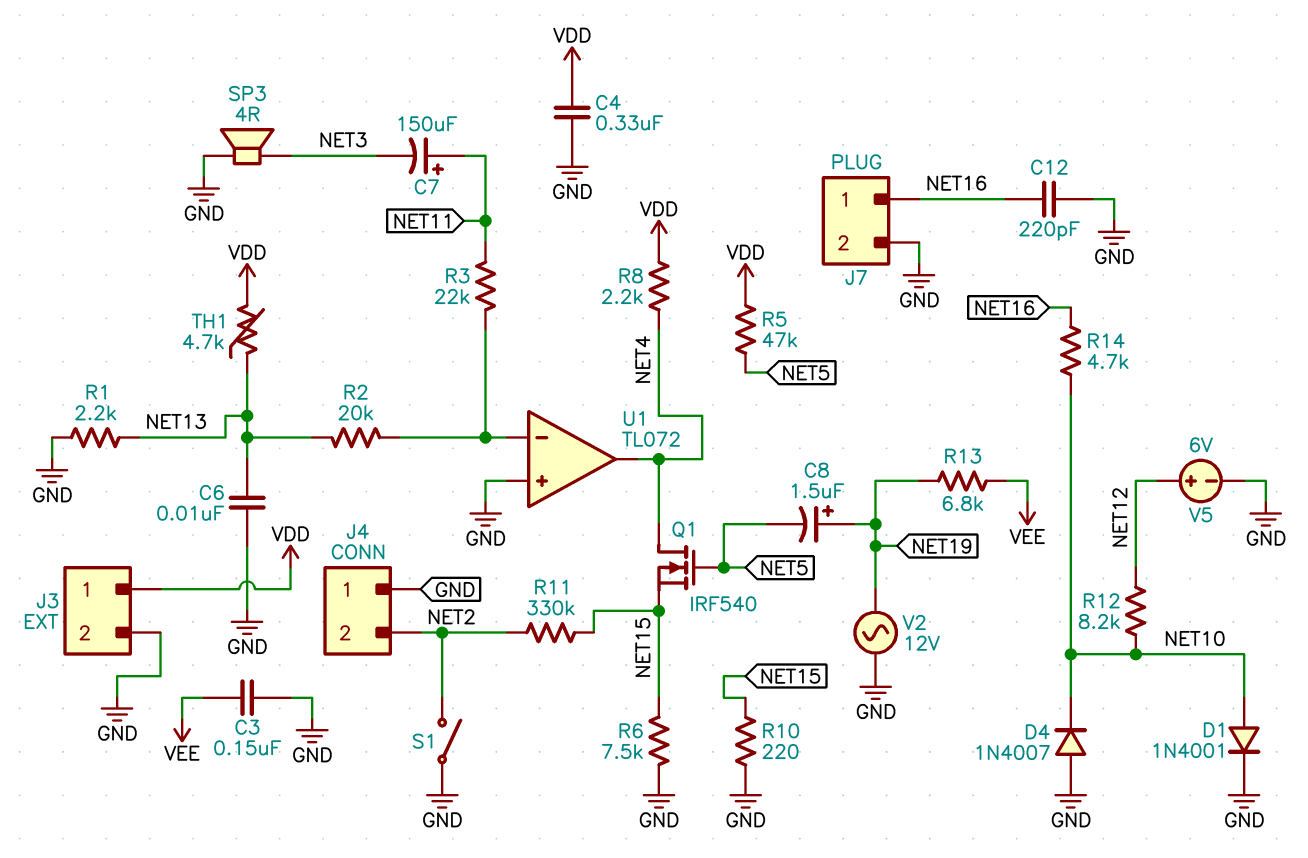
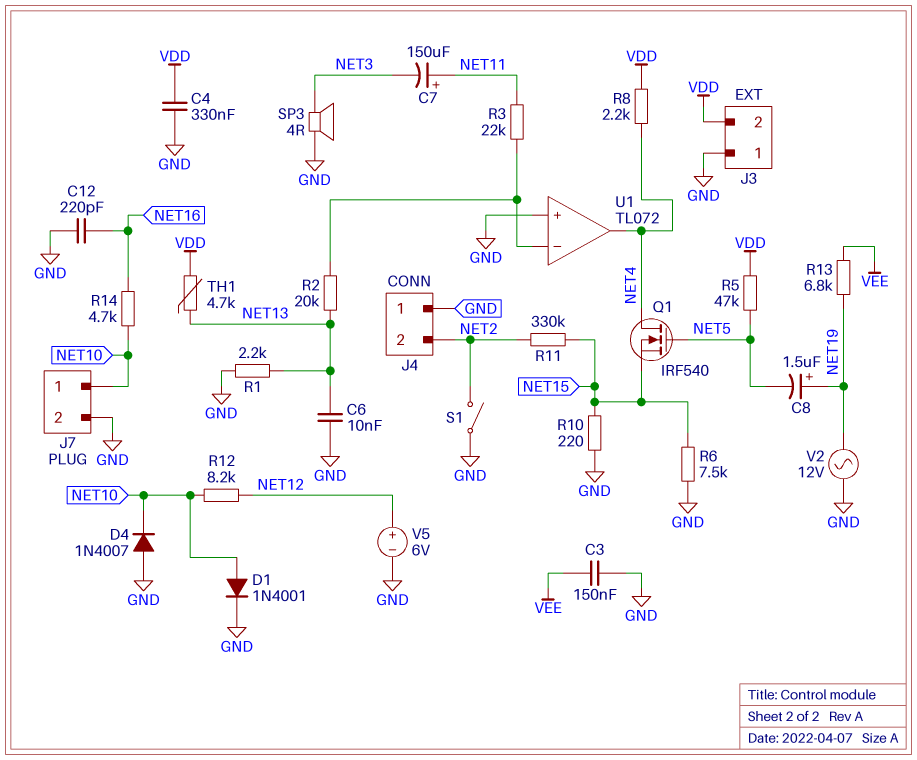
J3 pin 1: VDD -> GND
J3 pin 2: GND -> VDD
J7 pin 1: NET16 -> NET10

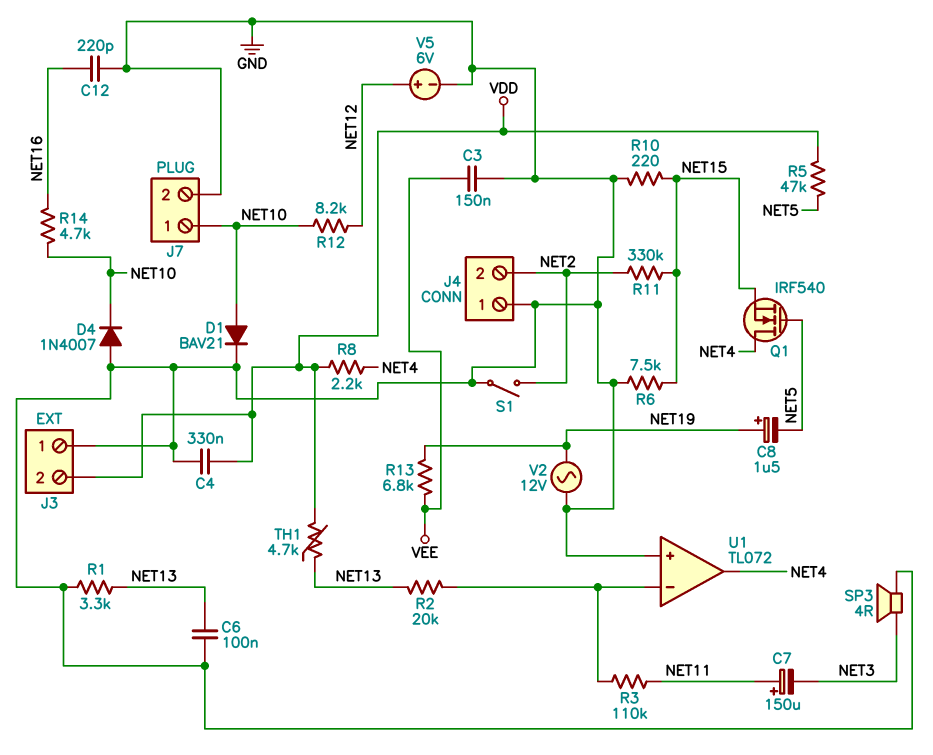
C6: 10nF (GND, NET13) -> 100nF (GND, NET13)
D1: diode 1N4001 (A NET10, K GND) -> diode BAV21 (A NET10, K GND)
R1: 2.2k (GND, NET13) -> 3.3k (GND, NET13)
R3: 22k (NET11, U1/in-) -> 110k (NET11, U1/in-)

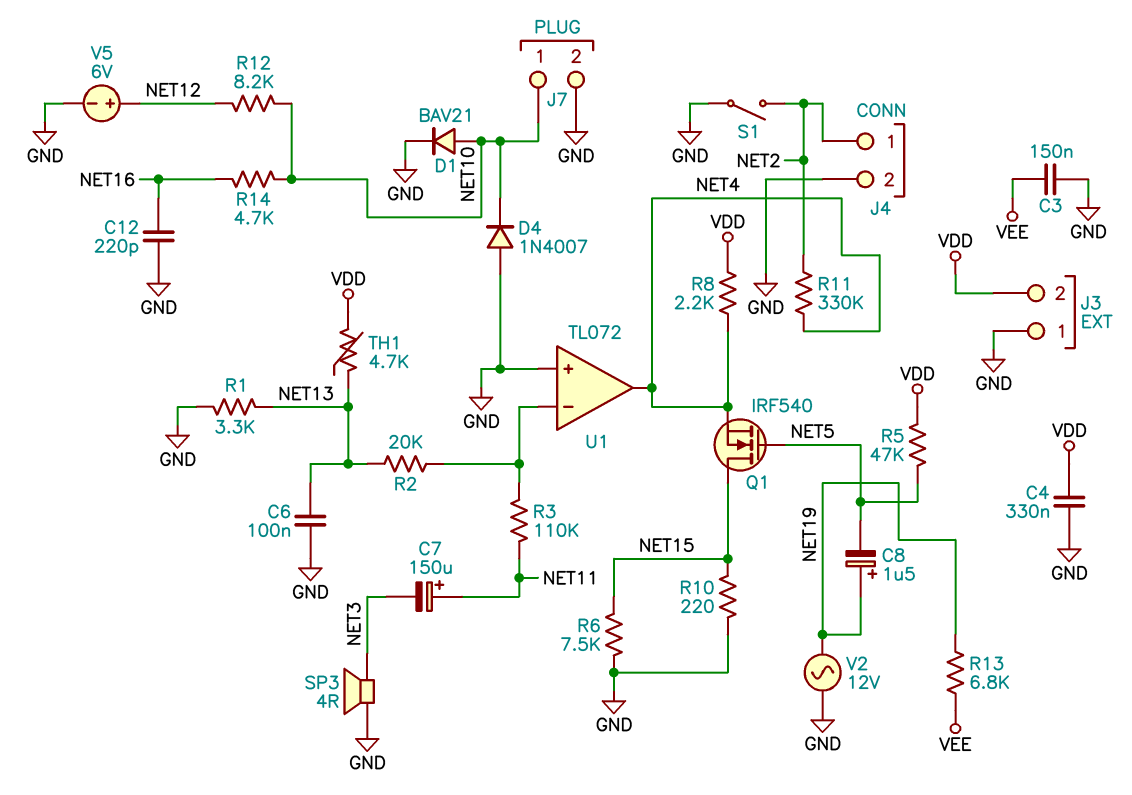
J4 pin 1: GND -> NET2
J4 pin 2: NET2 -> GND
Q1: NMOS IRF540 (G NET5, D NET4, S NET15) -> NMOS IRF540 (G NET5, D NET15, S NET4)
R11: 330k (NET2, NET15) -> 330k (NET2, NET4)

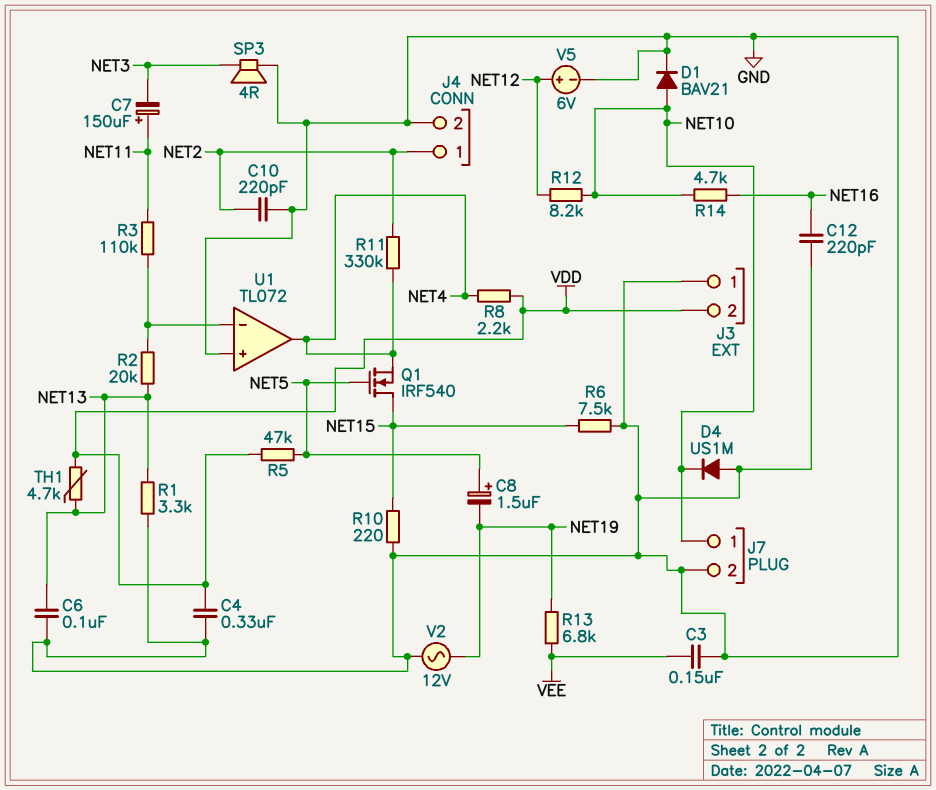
C8: 1.5uF (plus NET19, minus NET5) -> 1.5uF (plus NET5, minus NET19)
C10: none -> 220pF (GND, NET2)
D4: diode 1N4007 (A GND, K NET10) -> diode US1M (A GND, K NET10)
S1: switch (GND, NET2) -> none

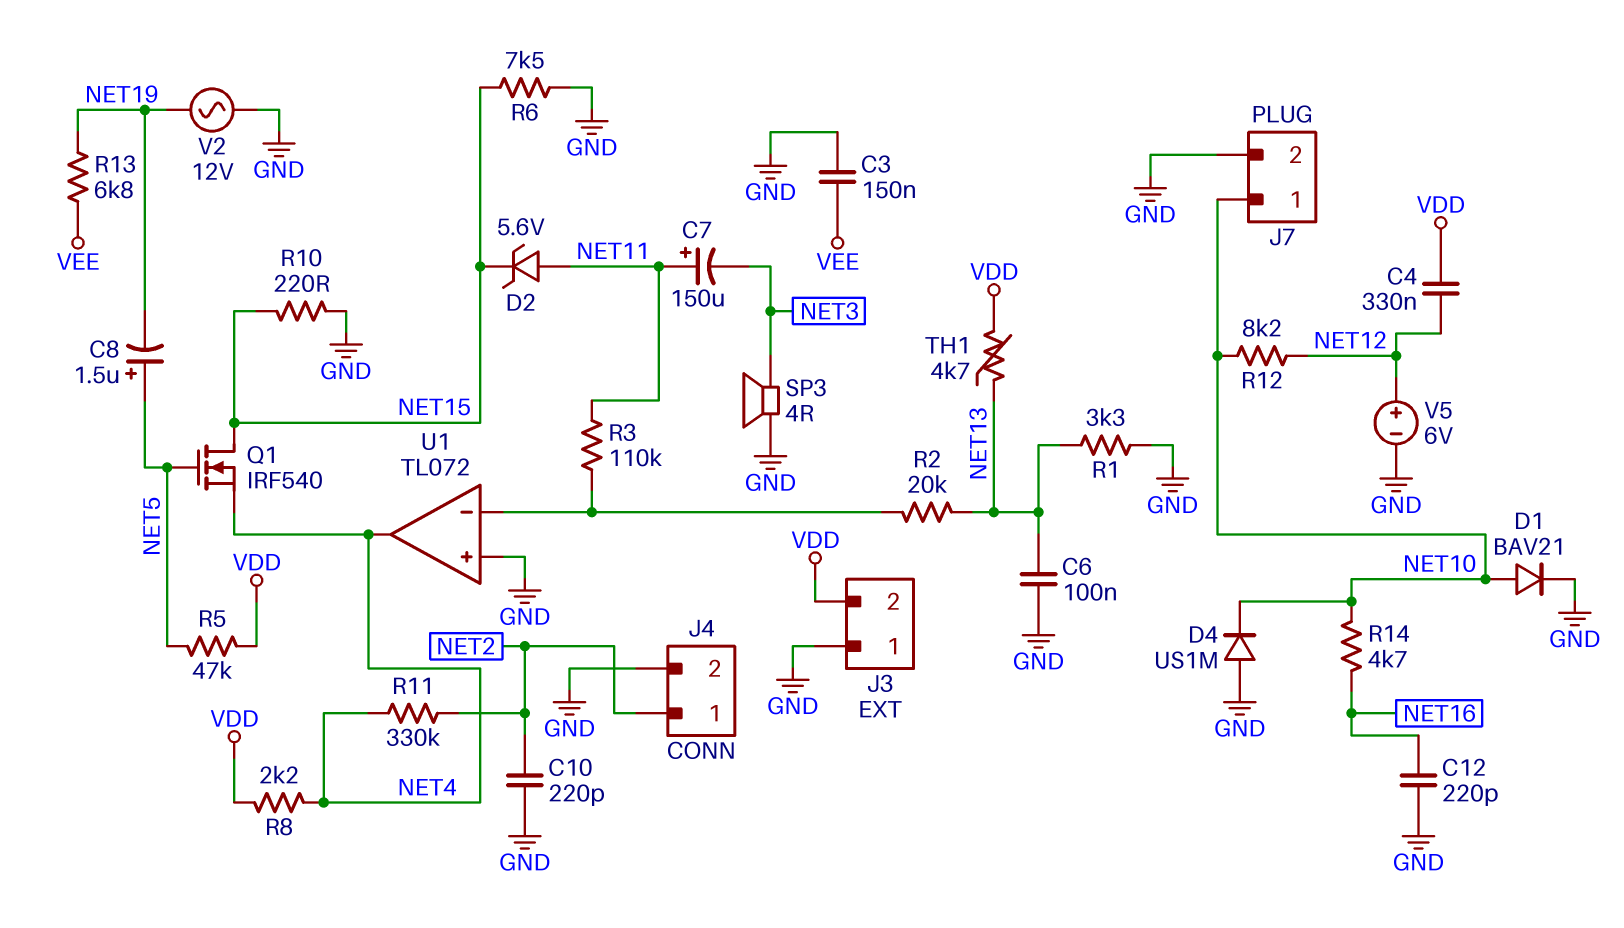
C4: 330nF (GND, VDD) -> 330nF (NET12, VDD)
D2: none -> zener 5.6V (A NET11, K NET15)

